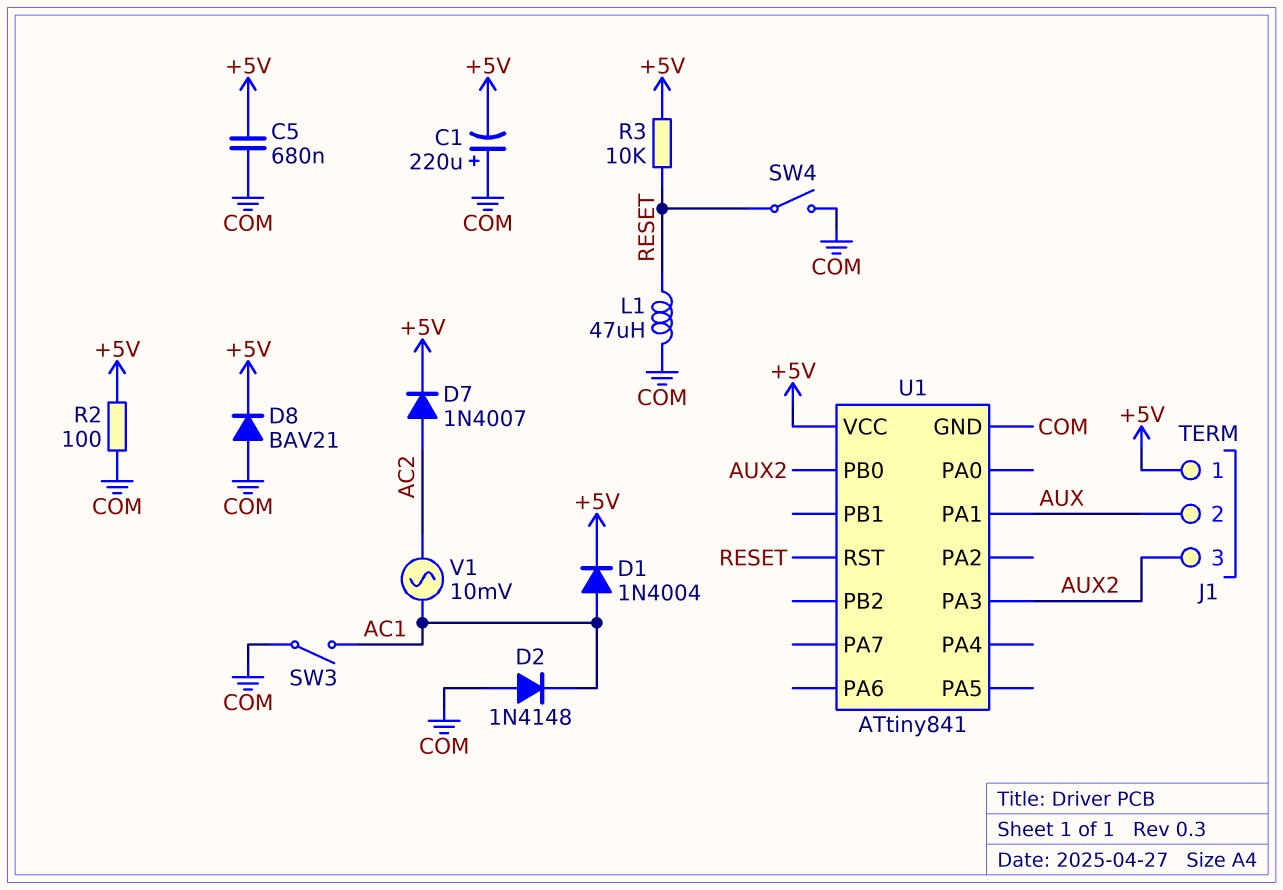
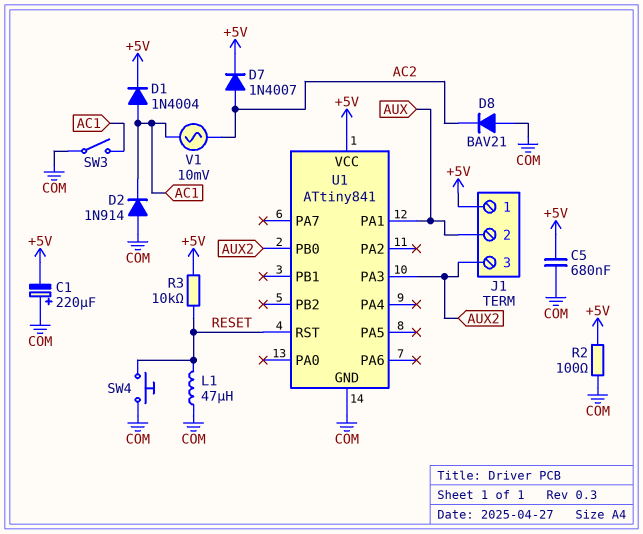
D2: diode 1N4148 (A COM, K AC1) -> diode 1N914 (A COM, K AC1)
D8: diode BAV21 (A COM, K +5V) -> diode BAV21 (A COM, K AC2)
SW4: switch (COM, RESET) -> button (COM, RESET)

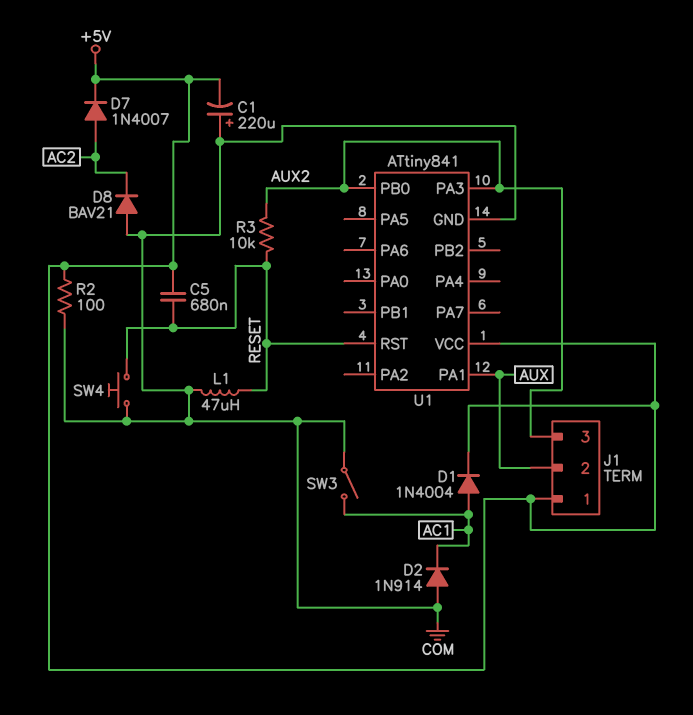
C5: 680nF (+5V, COM) -> 680nF (+5V, RESET)
R3: 10k (+5V, RESET) -> 10k (AUX2, RESET)
V1: AC 10mV (AC1, AC2) -> none

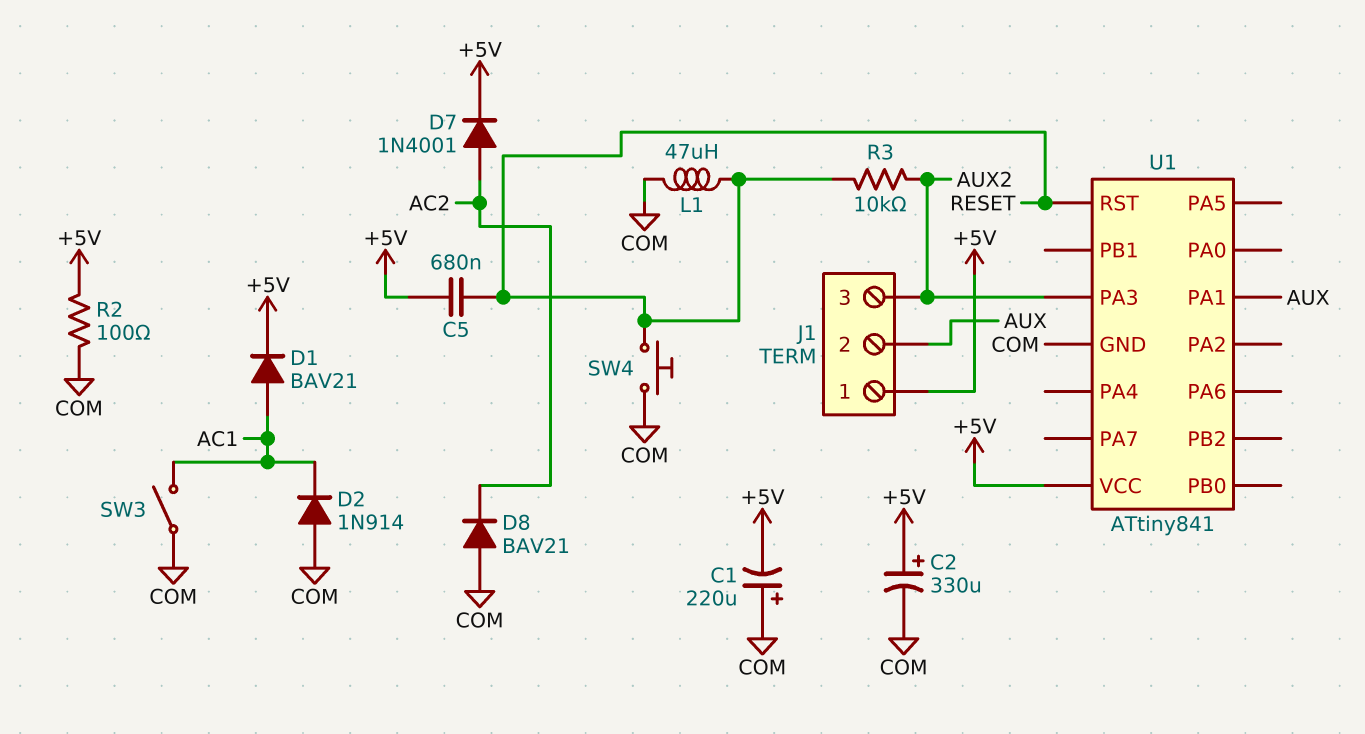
C2: none -> 330uF (plus +5V, minus COM)
D1: diode 1N4004 (A AC1, K +5V) -> diode BAV21 (A AC1, K +5V)
D7: diode 1N4007 (A AC2, K +5V) -> diode 1N4001 (A AC2, K +5V)
U1 pin PB0: AUX2 -> none

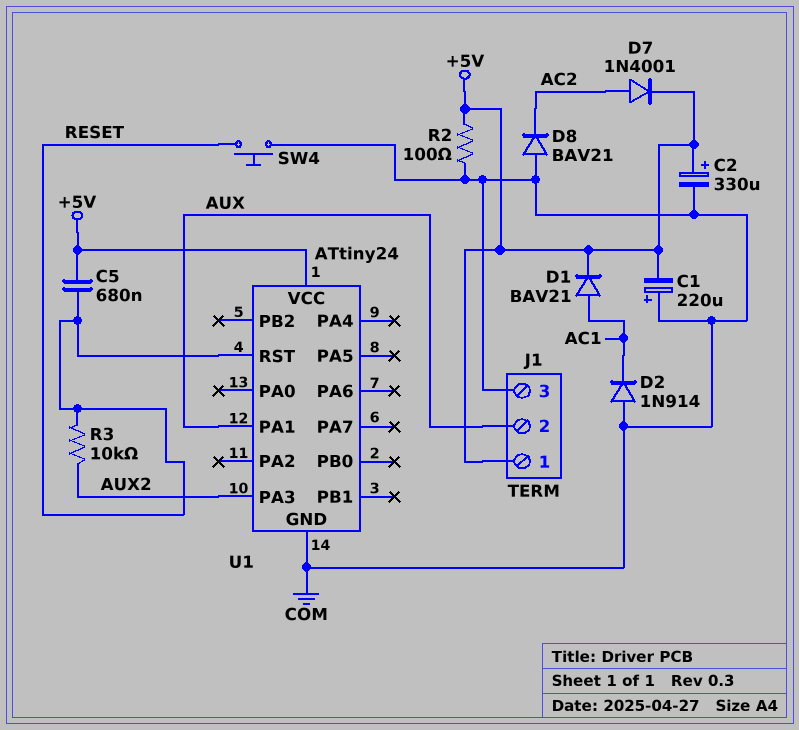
J1 pin 3: AUX2 -> COM
L1: 47uH (COM, RESET) -> none
SW3: switch (AC1, COM) -> none
U1: ATtiny841 -> ATtiny24

